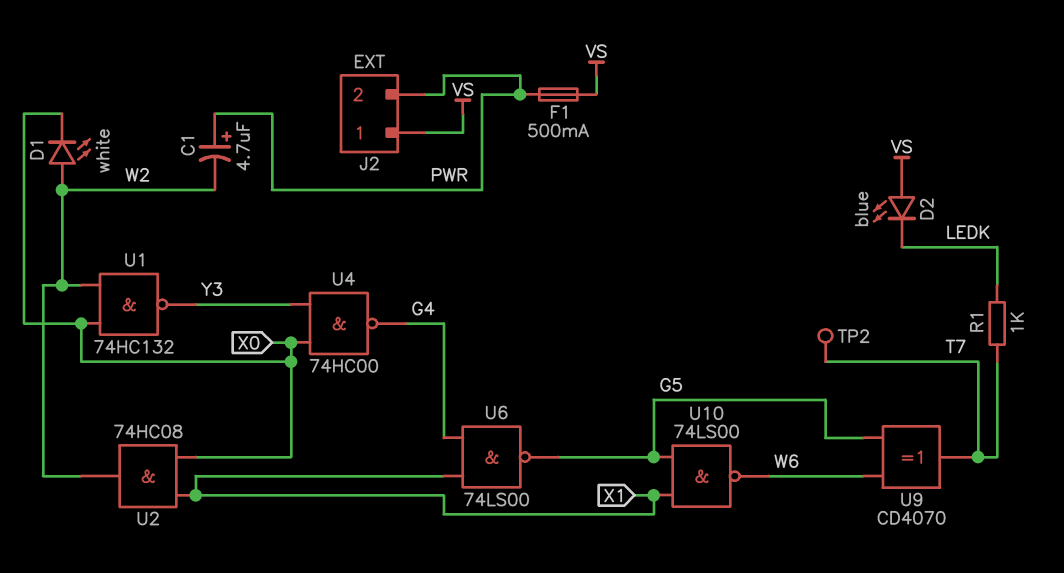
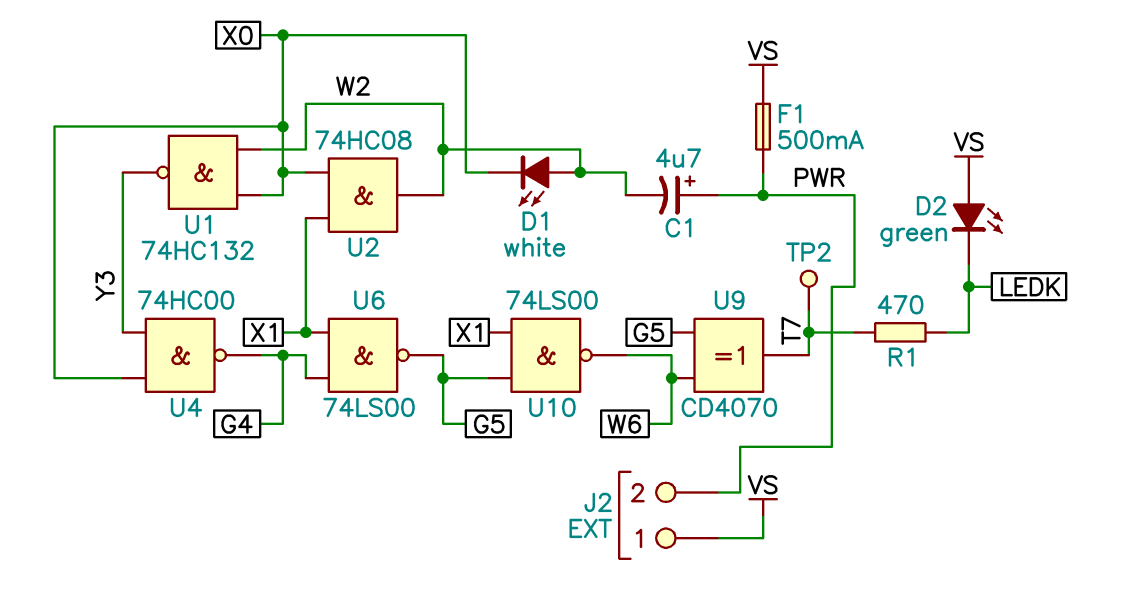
D2: LED blue (A VS, K LEDK) -> LED green (A VS, K LEDK)
R1: 1k (LEDK, T7) -> 470 (LEDK, T7)

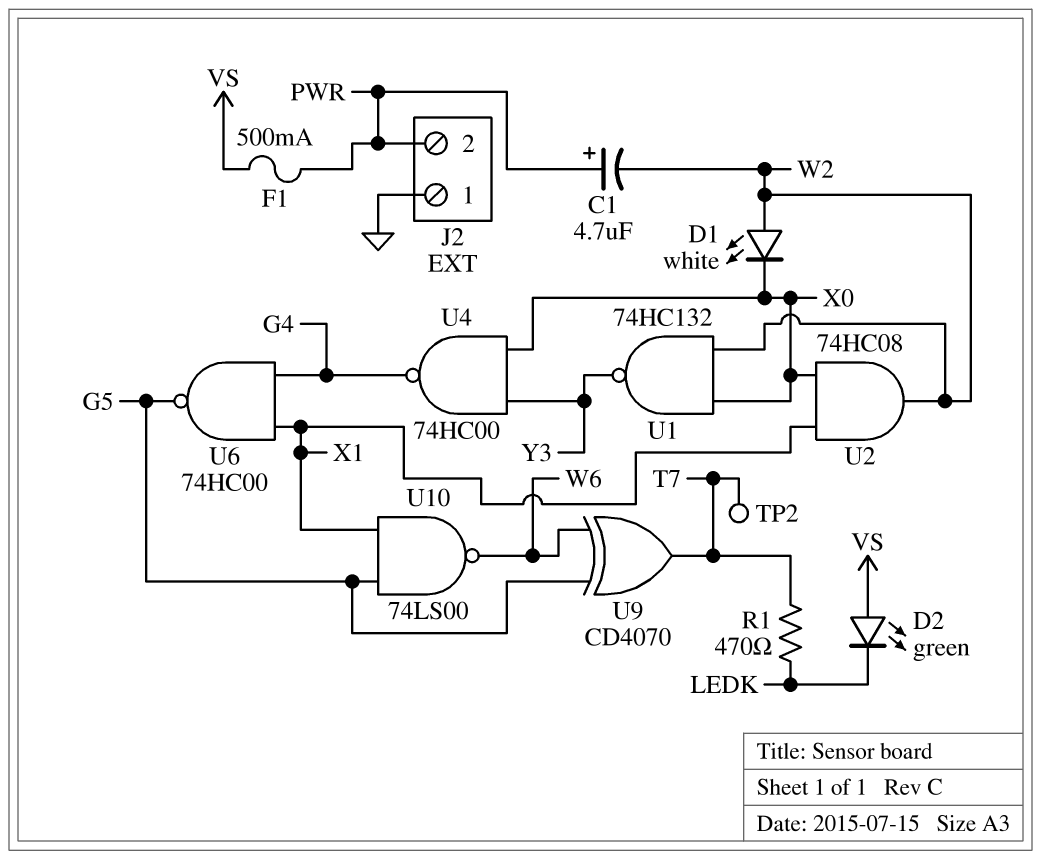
J2 pin 1: VS -> GND
U6: NAND 74LS00 (in G4, in X1, out G5) -> NAND 74HC00 (in G4, in X1, out G5)

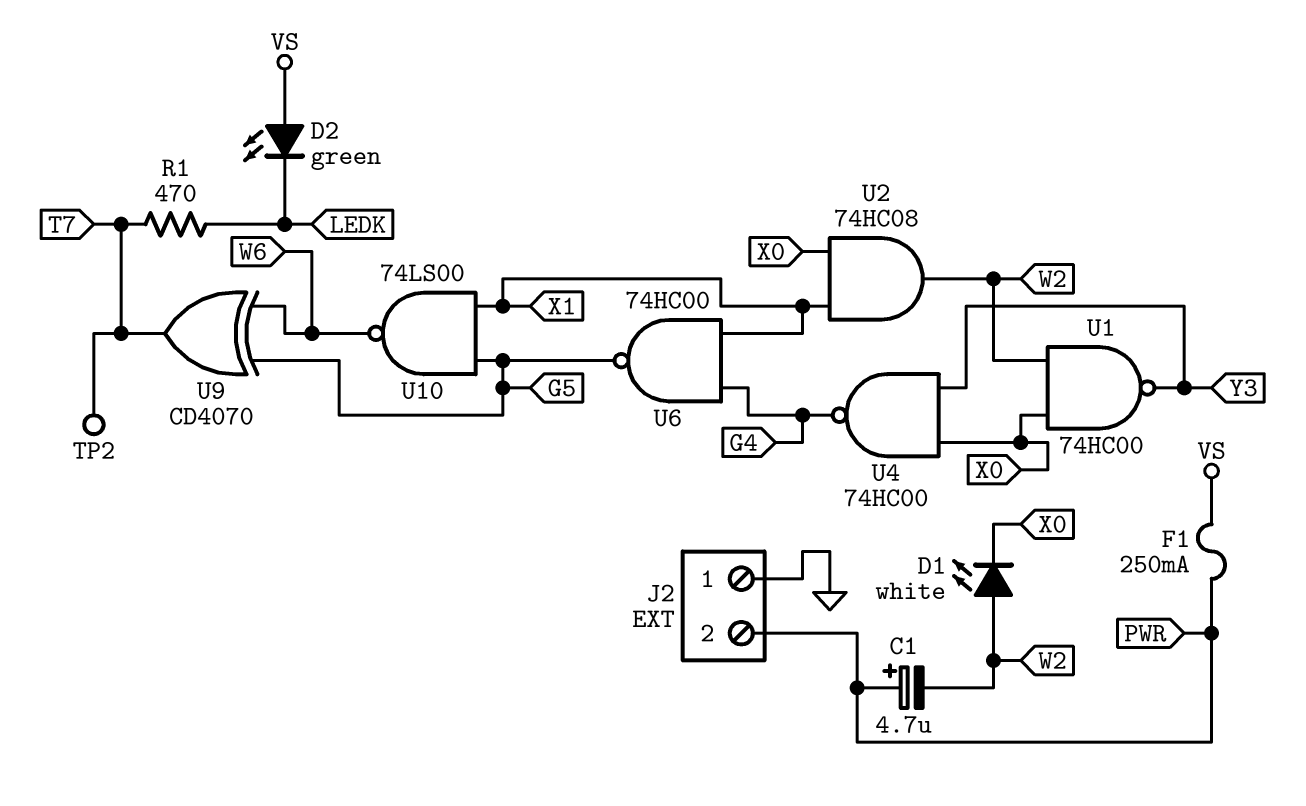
F1: 500mA (PWR, VS) -> 250mA (PWR, VS)
U1: NAND 74HC132 (in W2, in X0, out Y3) -> NAND 74HC00 (in W2, in X0, out Y3)

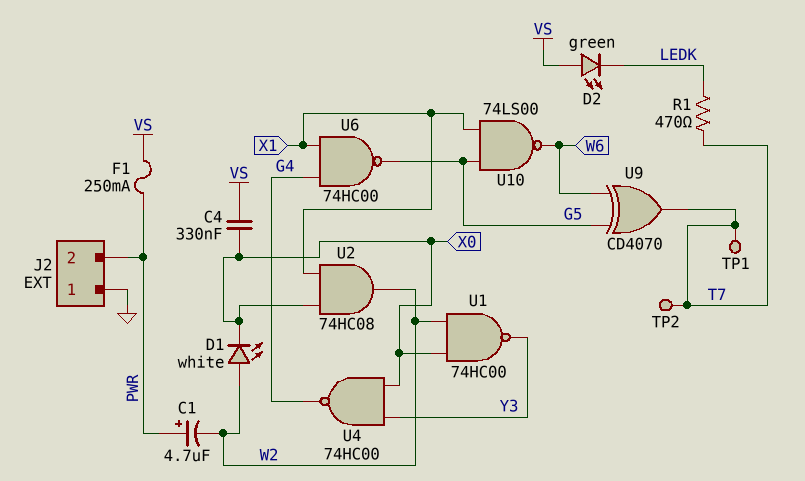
C4: none -> 330nF (VS, X0)
TP1: none -> test point (T7)

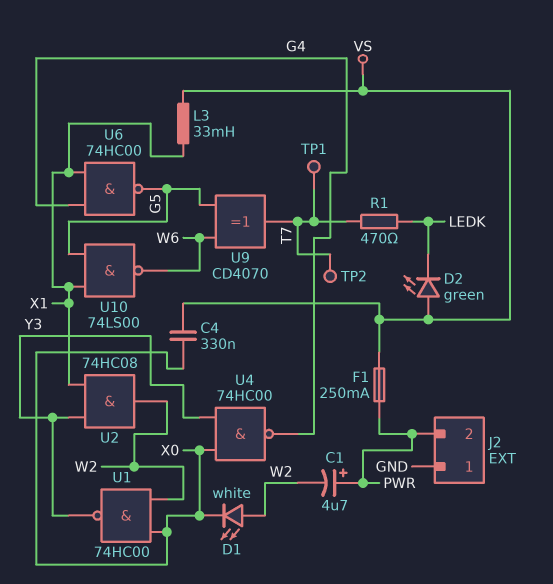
L3: none -> 33mH (VS, X1)
U2: AND 74HC08 (in X0, in X1, out W2) -> AND 74HC08 (in X1, in Y3, out W2)

